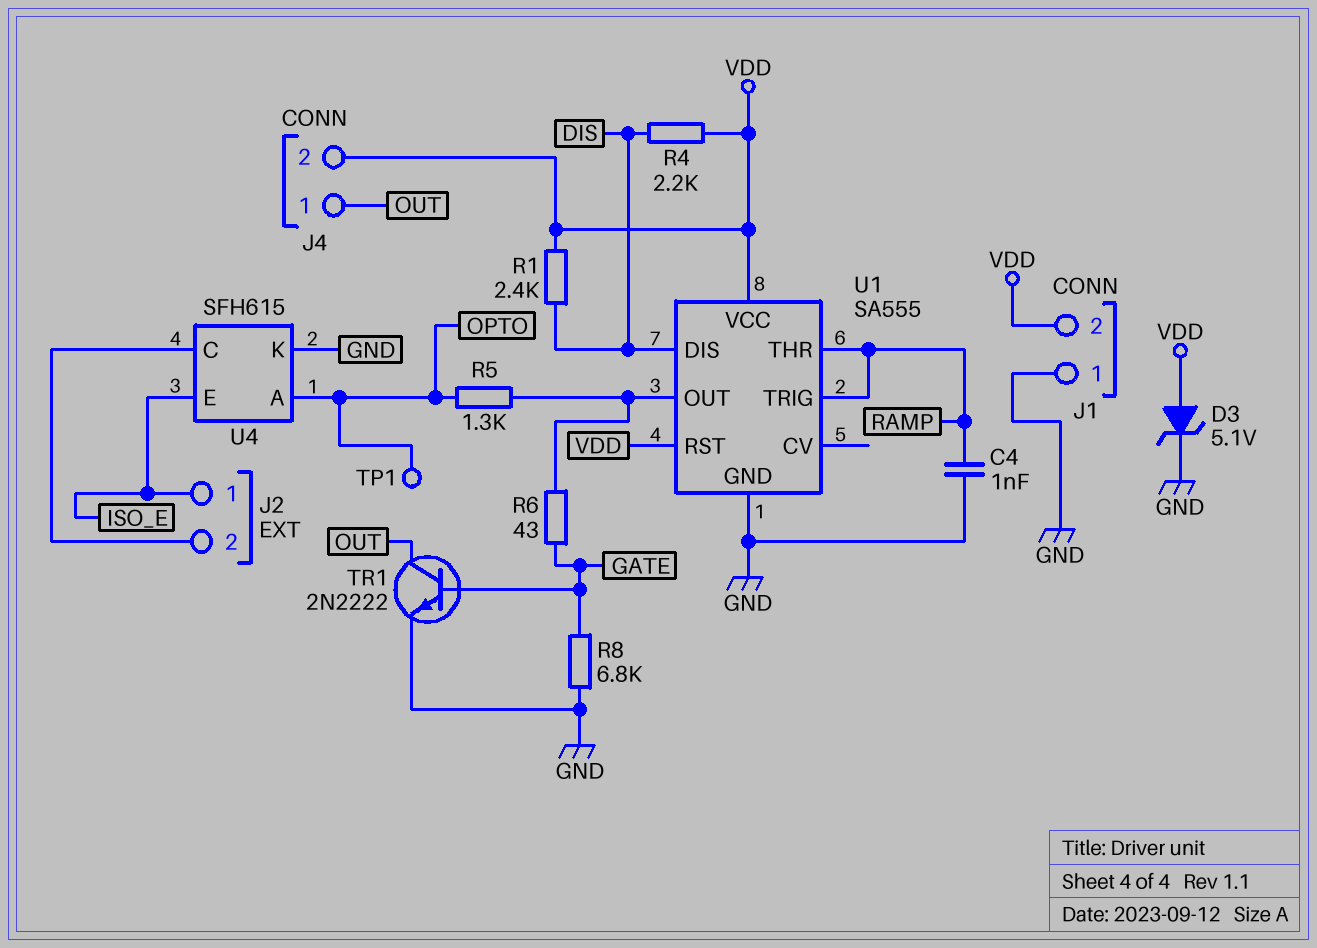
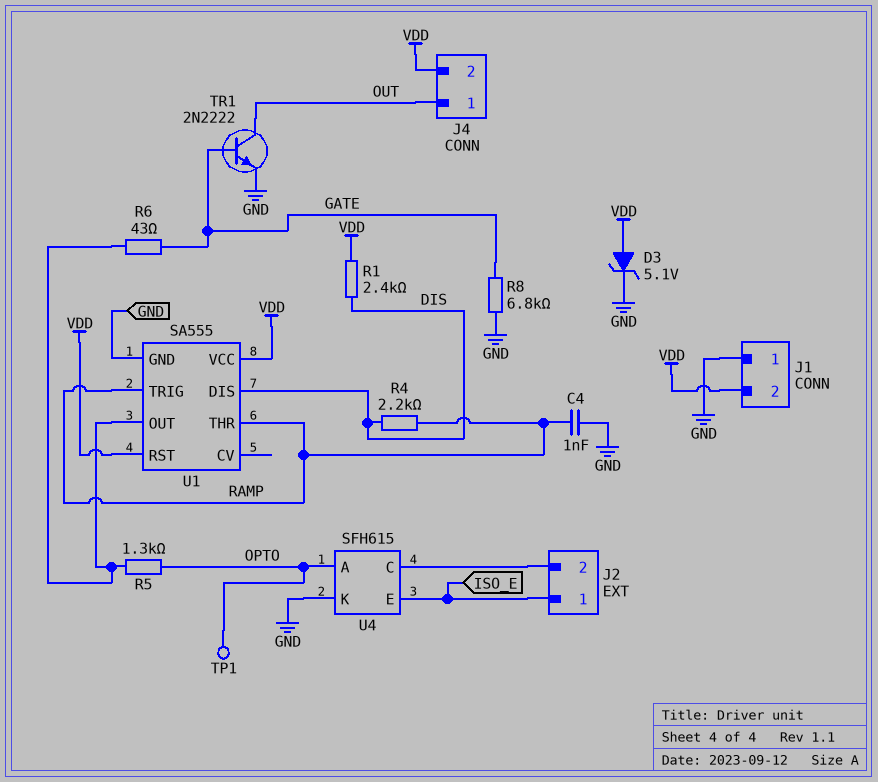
R4: 2.2k (DIS, VDD) -> 2.2k (DIS, RAMP)

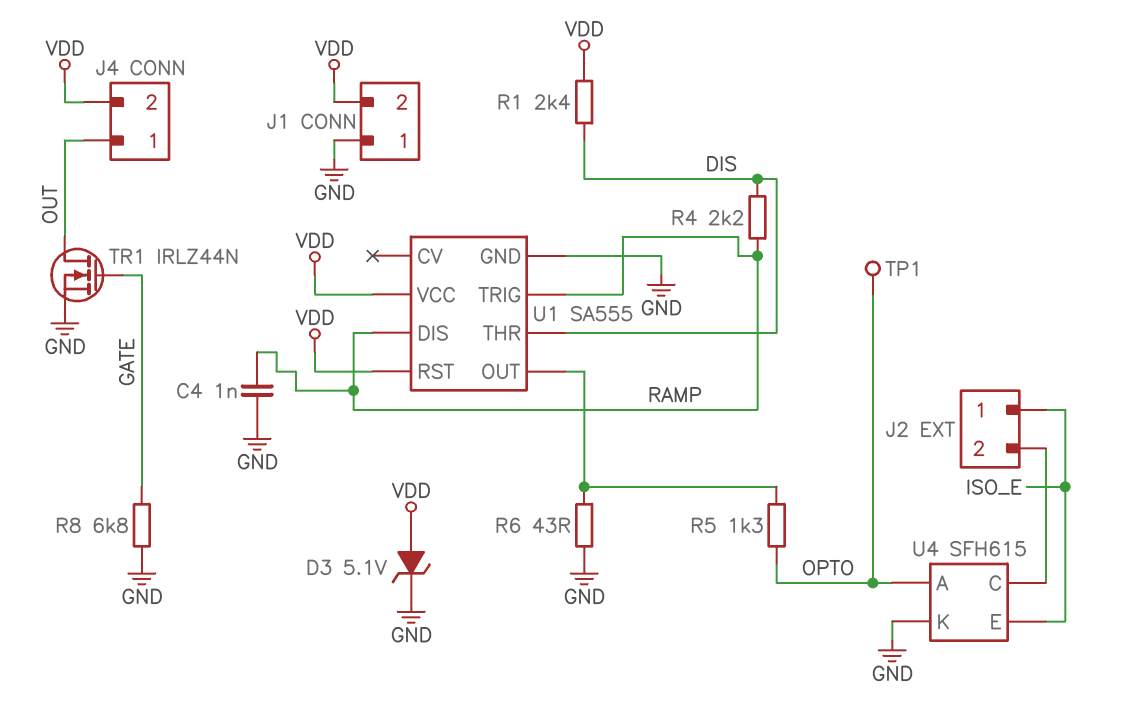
R6: 43 (GATE, U1/OUT) -> 43 (GND, U1/OUT)
TR1: NPN 2N2222 (B GATE, C OUT, E GND) -> NMOS IRLZ44N (G GATE, D OUT, S GND)
U1 pin DIS: DIS -> RAMP
U1 pin THR: RAMP -> DIS

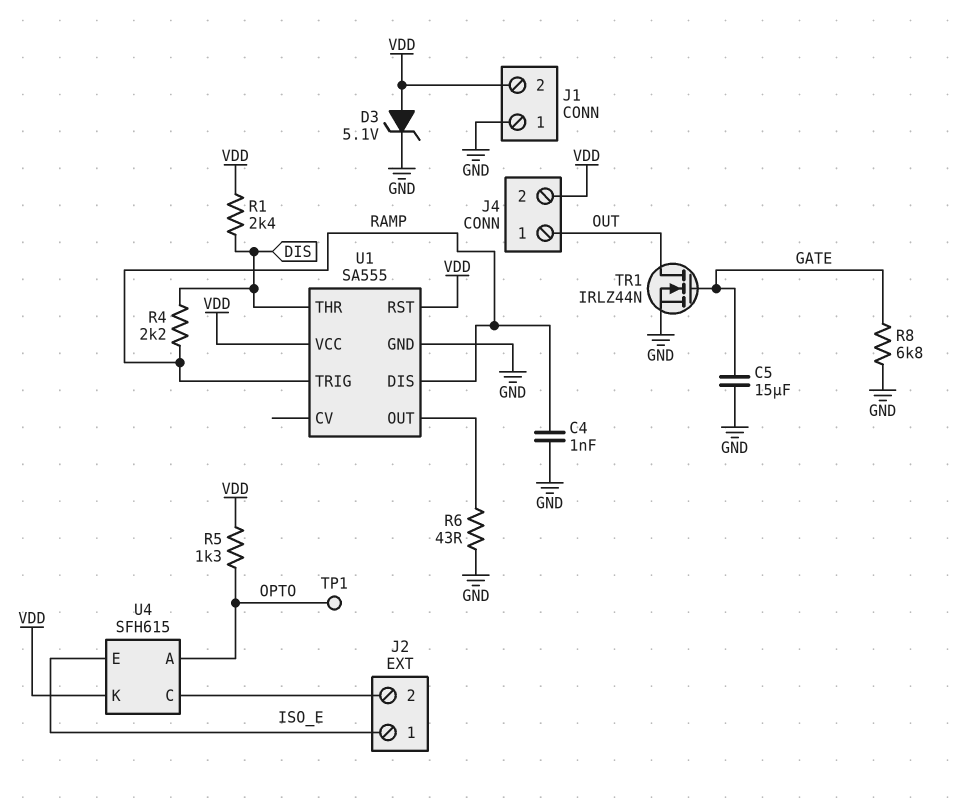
C5: none -> 15uF (GATE, GND)
R5: 1.3k (OPTO, U1/OUT) -> 1.3k (OPTO, VDD)
U4 pin K: GND -> VDD

